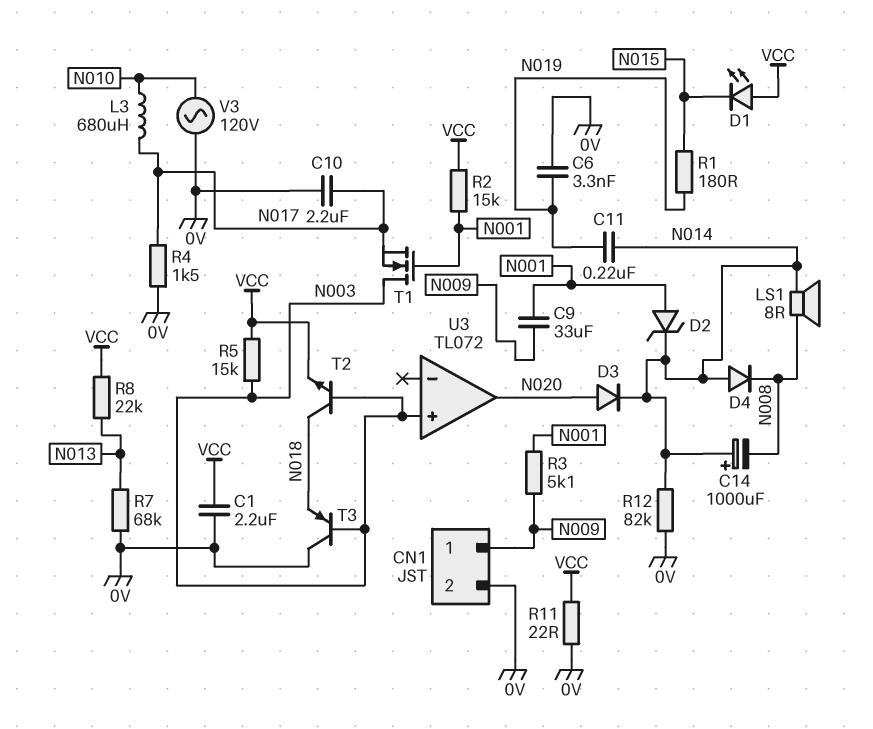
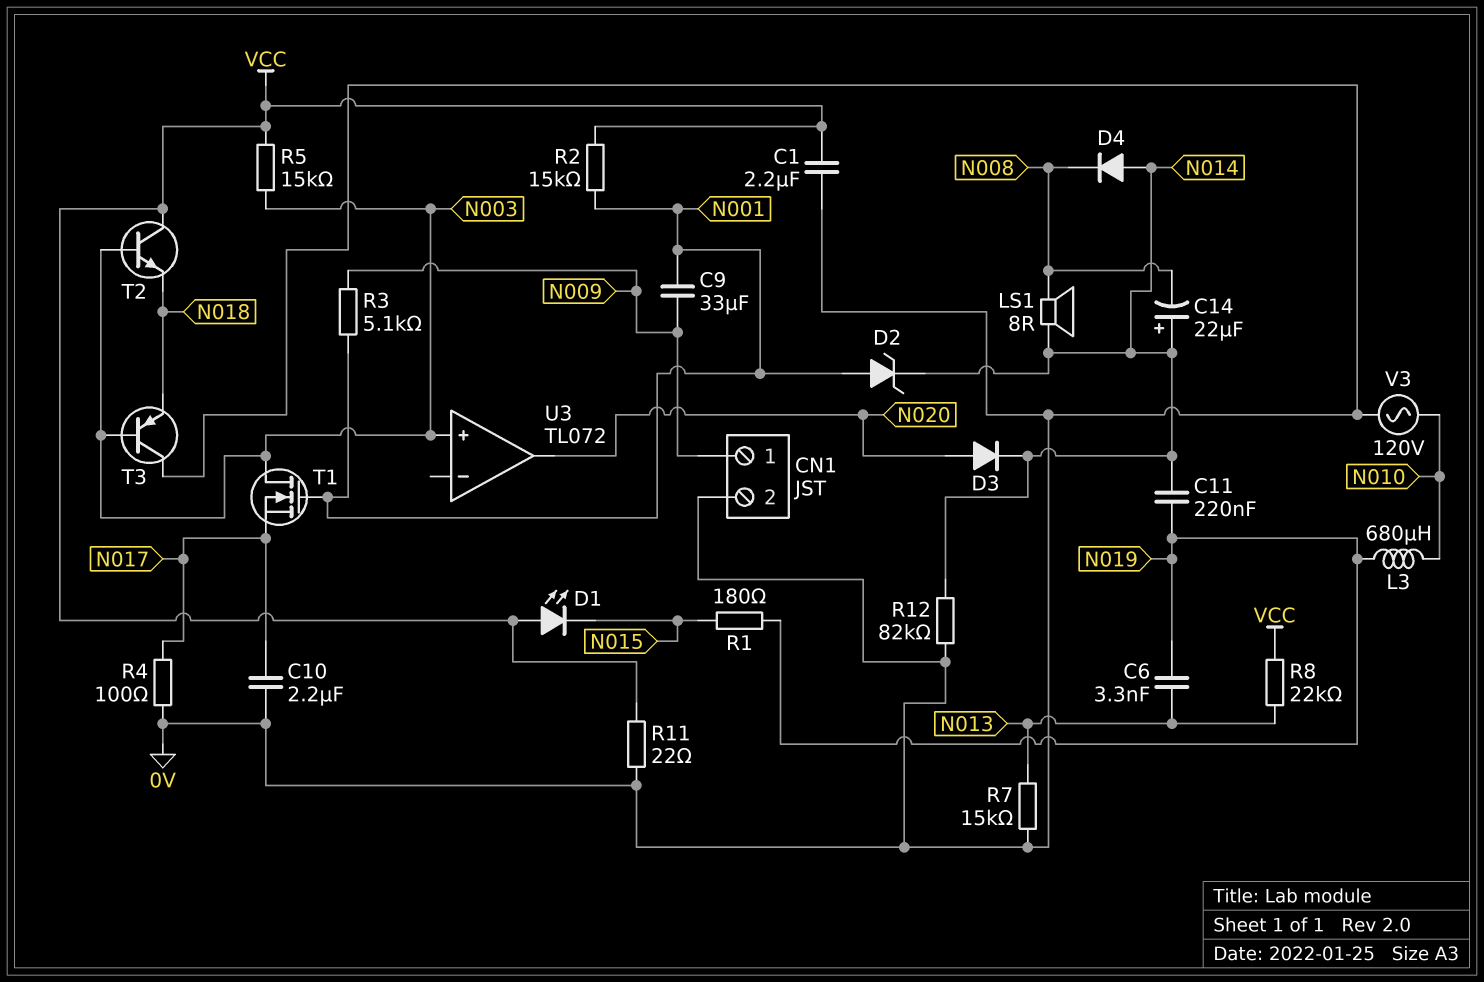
C6: 3.3nF (0V, N019) -> 3.3nF (N013, N019)
C14: 1000uF (plus N014, minus N008) -> 22uF (plus N014, minus N008)
L3: 680uH (N010, N017) -> 680uH (N010, N019)
R4: 1.5k (0V, N017) -> 100 (0V, N017)
R7: 68k (0V, N013) -> 15k (0V, N013)
T2: NPN (B N003, C N018, E VCC) -> NPN (B N003, C VCC, E N018)

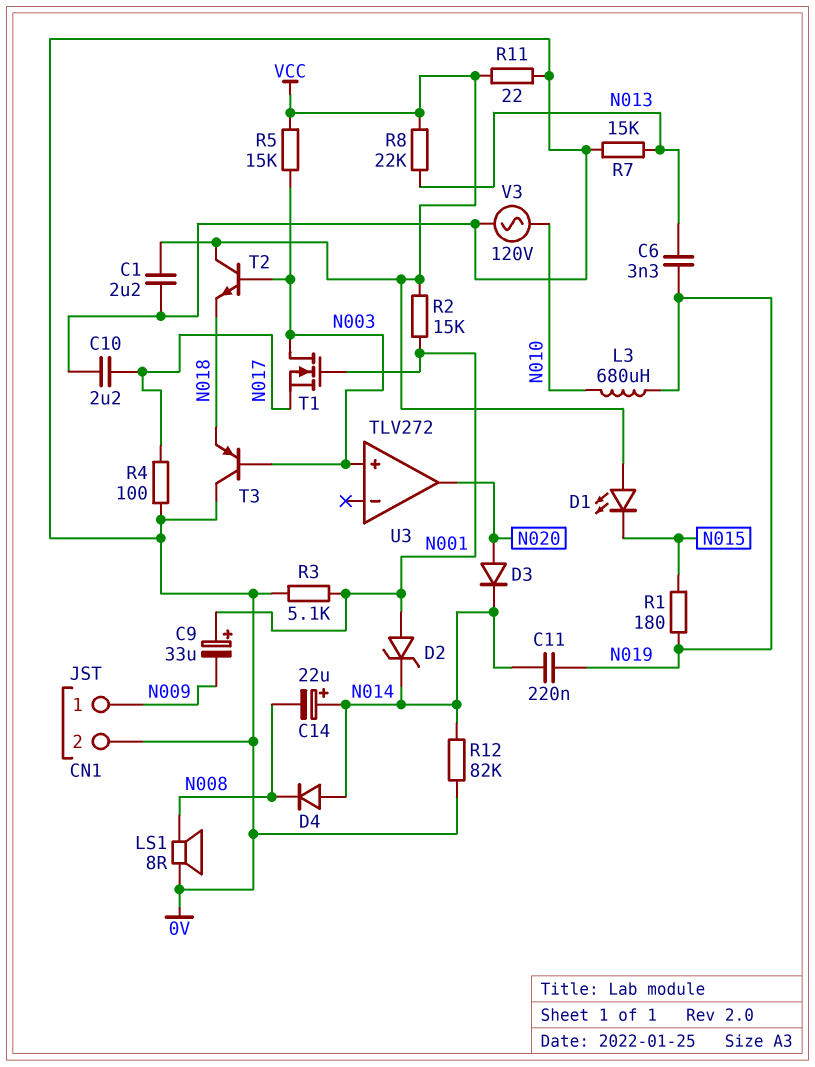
C9: 33uF (N001, N009) -> 33uF (plus N001, minus N009)
LS1: speaker 8R (N008, N014) -> speaker 8R (0V, N008)
R3: 5.1k (N001, N009) -> 5.1k (0V, N001)
U3: TL072 -> TLV272

